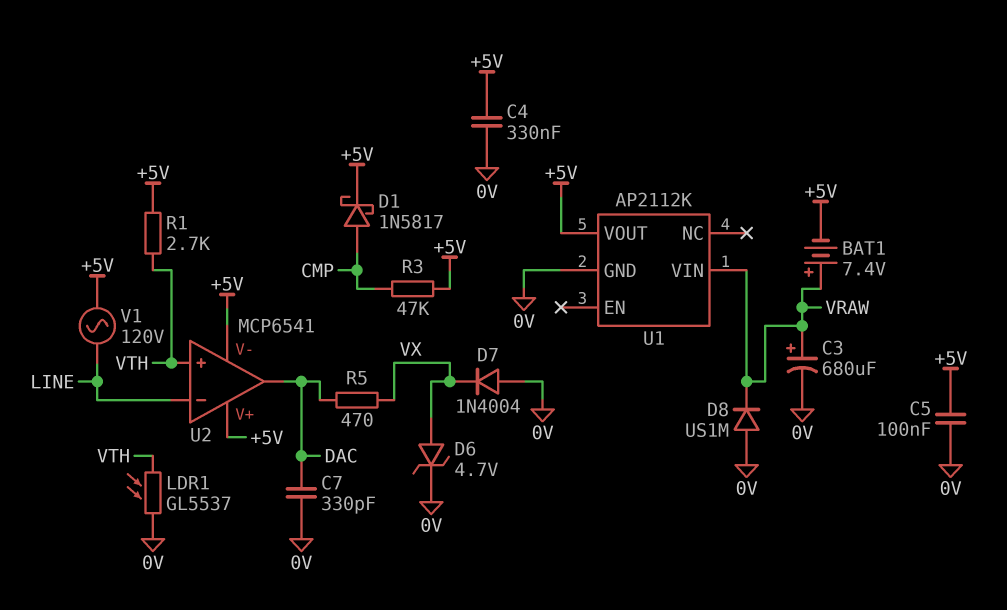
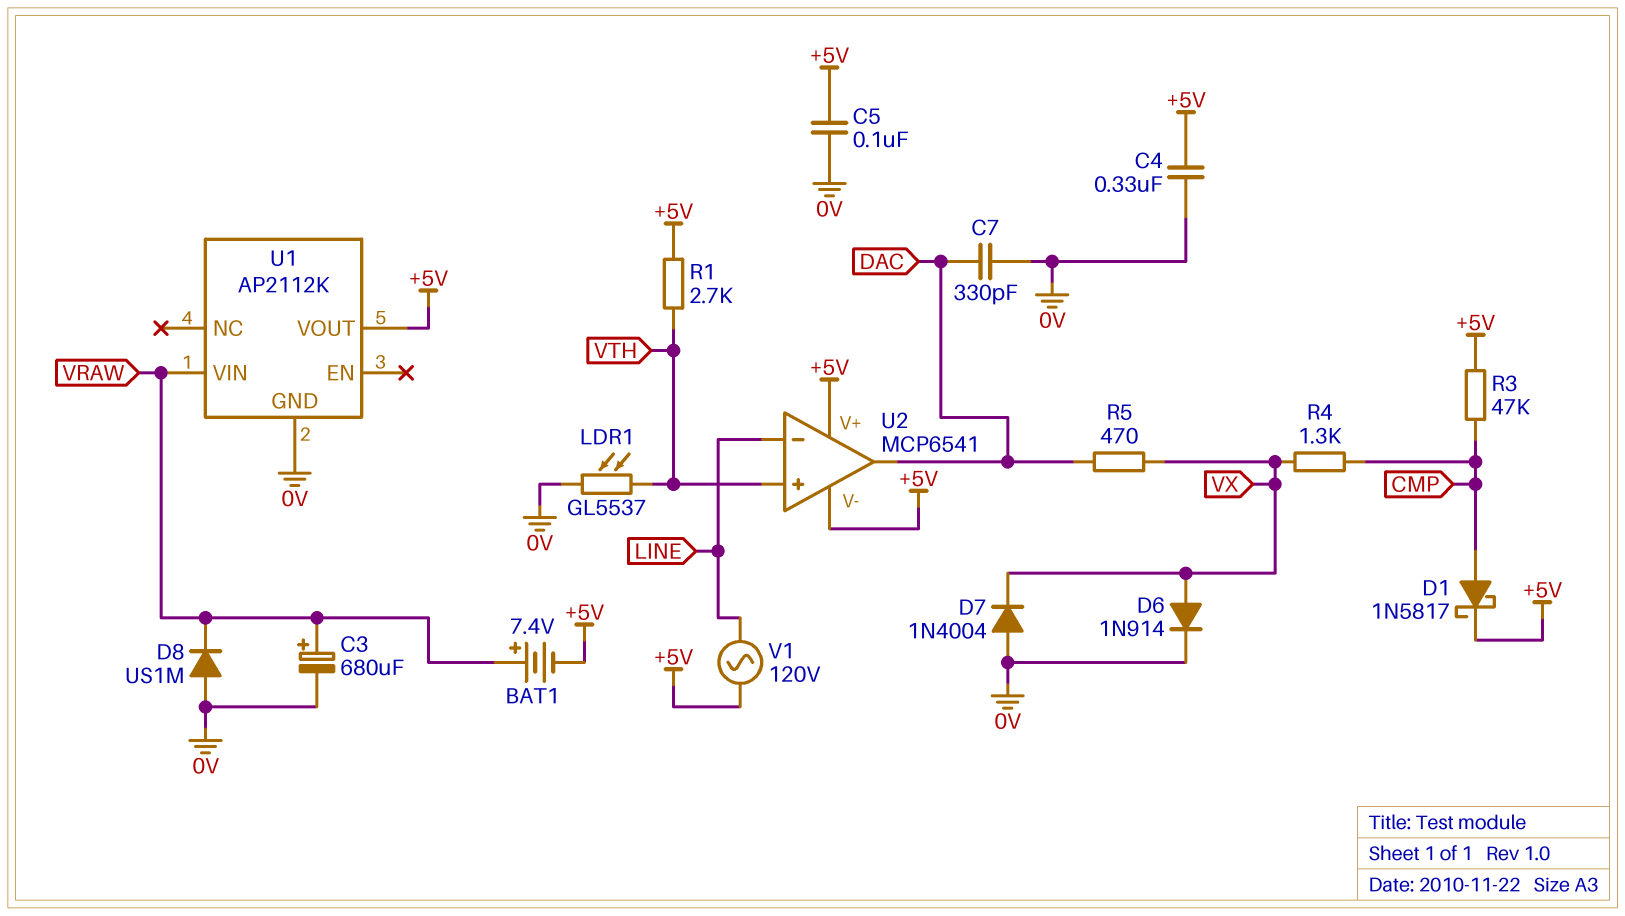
D6: zener 4.7V (A VX, K 0V) -> diode 1N914 (A VX, K 0V)
R4: none -> 1.3k (CMP, VX)

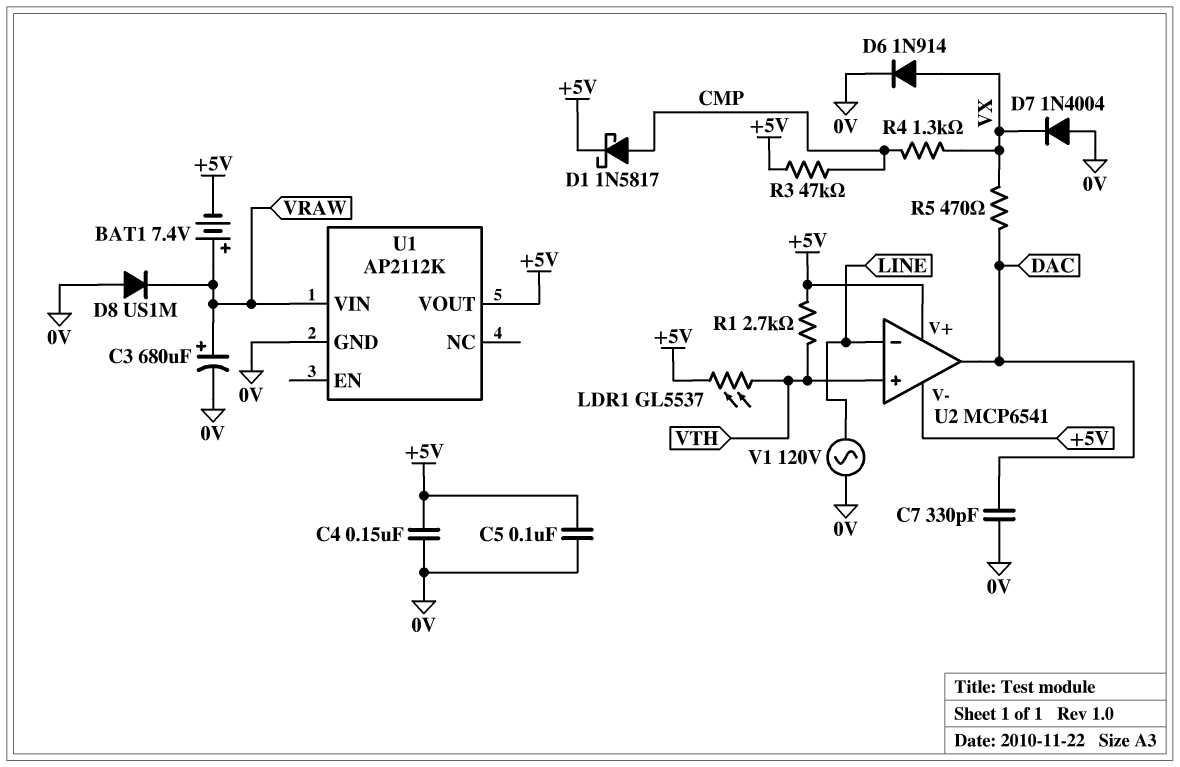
C4: 330nF (+5V, 0V) -> 150nF (+5V, 0V)
LDR1: GL5537 (0V, VTH) -> GL5537 (+5V, VTH)
V1: AC 120V (+5V, LINE) -> AC 120V (0V, LINE)

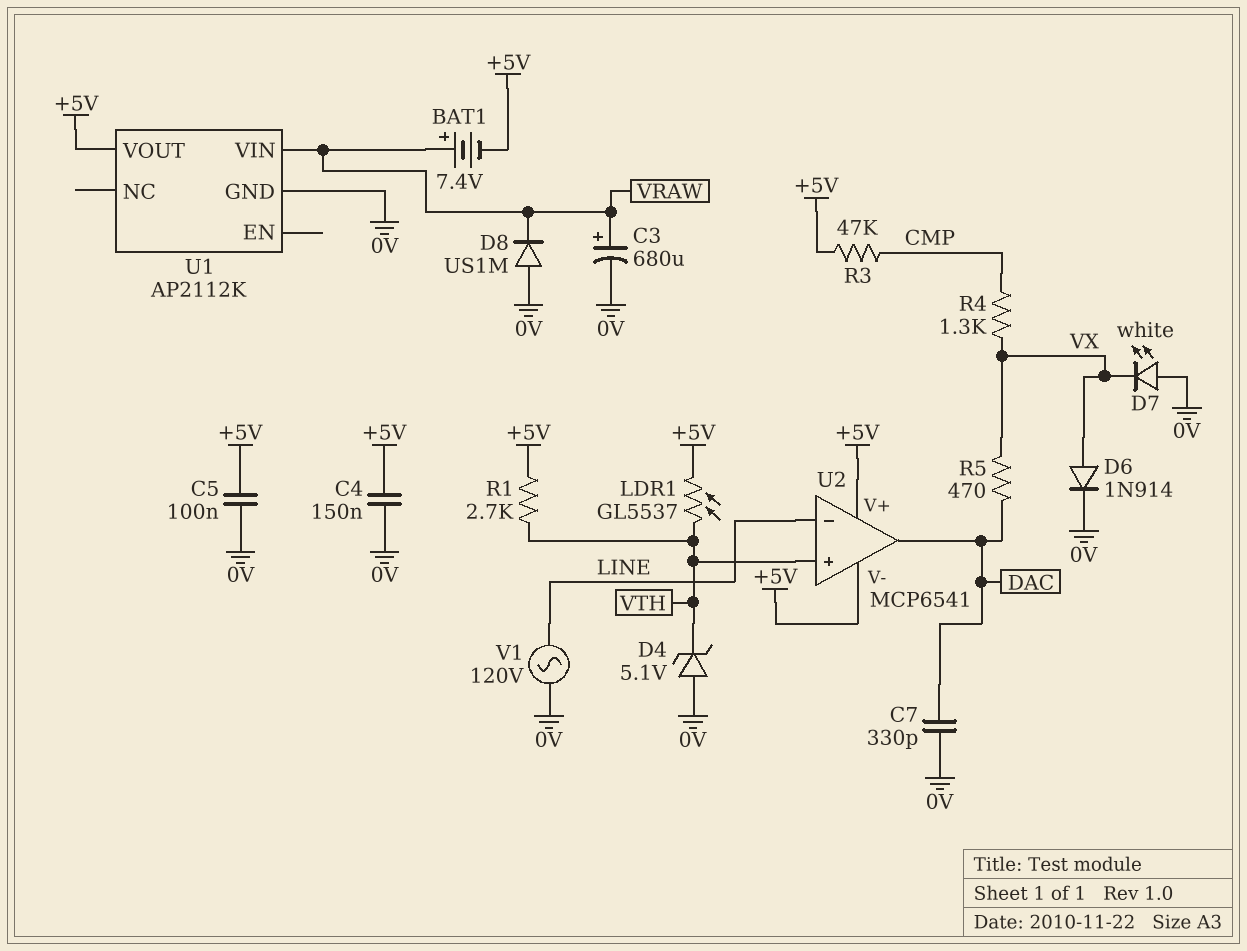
D1: schottky 1N5817 (A CMP, K +5V) -> none
D4: none -> zener 5.1V (A 0V, K VTH)
D7: diode 1N4004 (A 0V, K VX) -> LED white (A 0V, K VX)

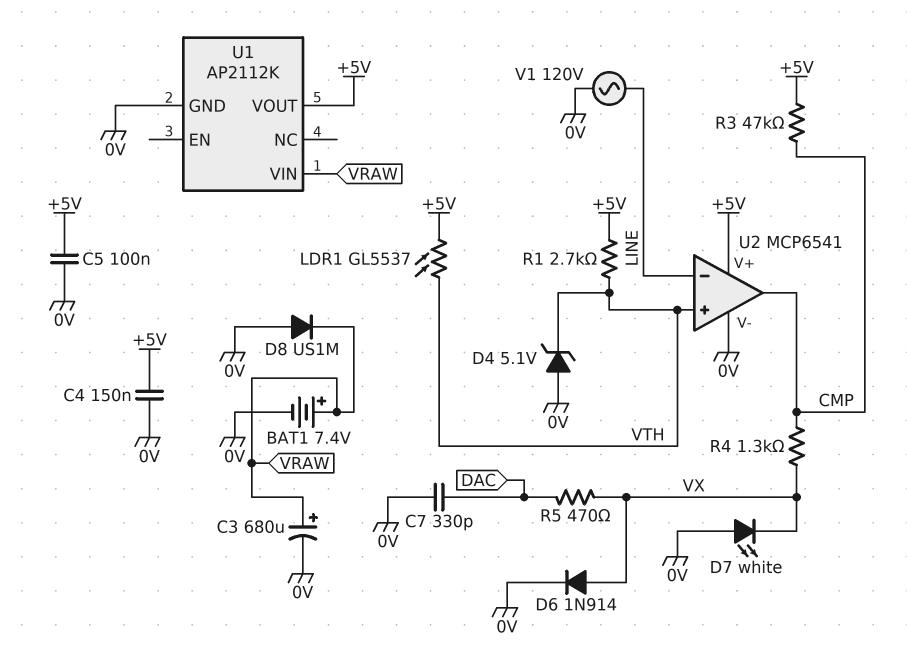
BAT1: 7.4V (plus VRAW, minus +5V) -> 7.4V (plus VRAW, minus 0V)
U2 pin V-: +5V -> 0V
U2 pin out: DAC -> CMP

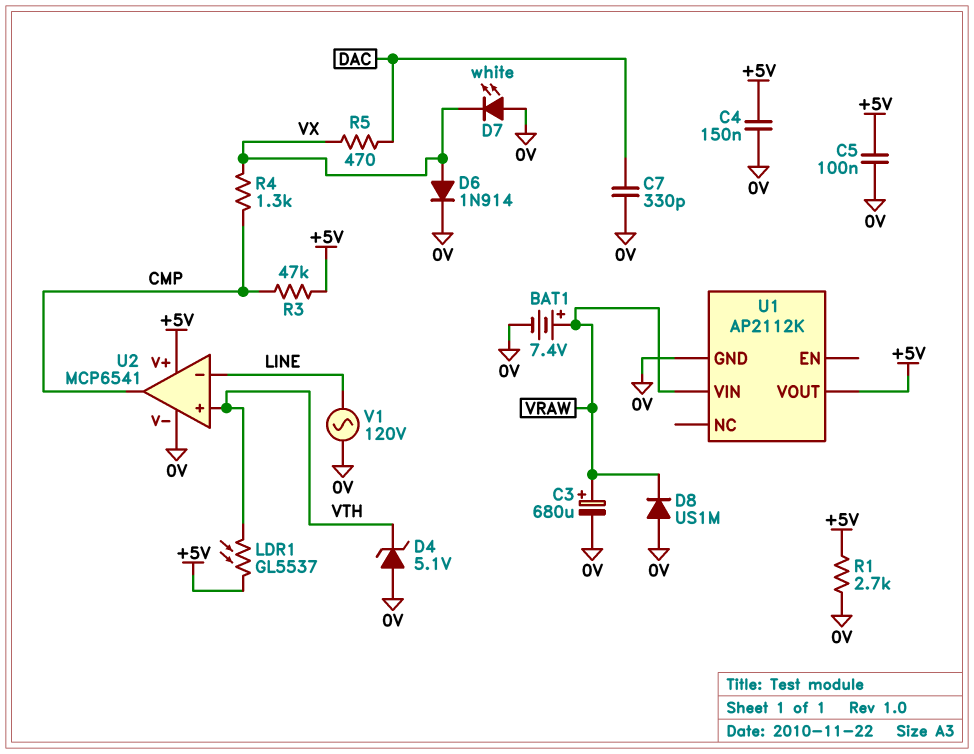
R1: 2.7k (+5V, VTH) -> 2.7k (+5V, 0V)

